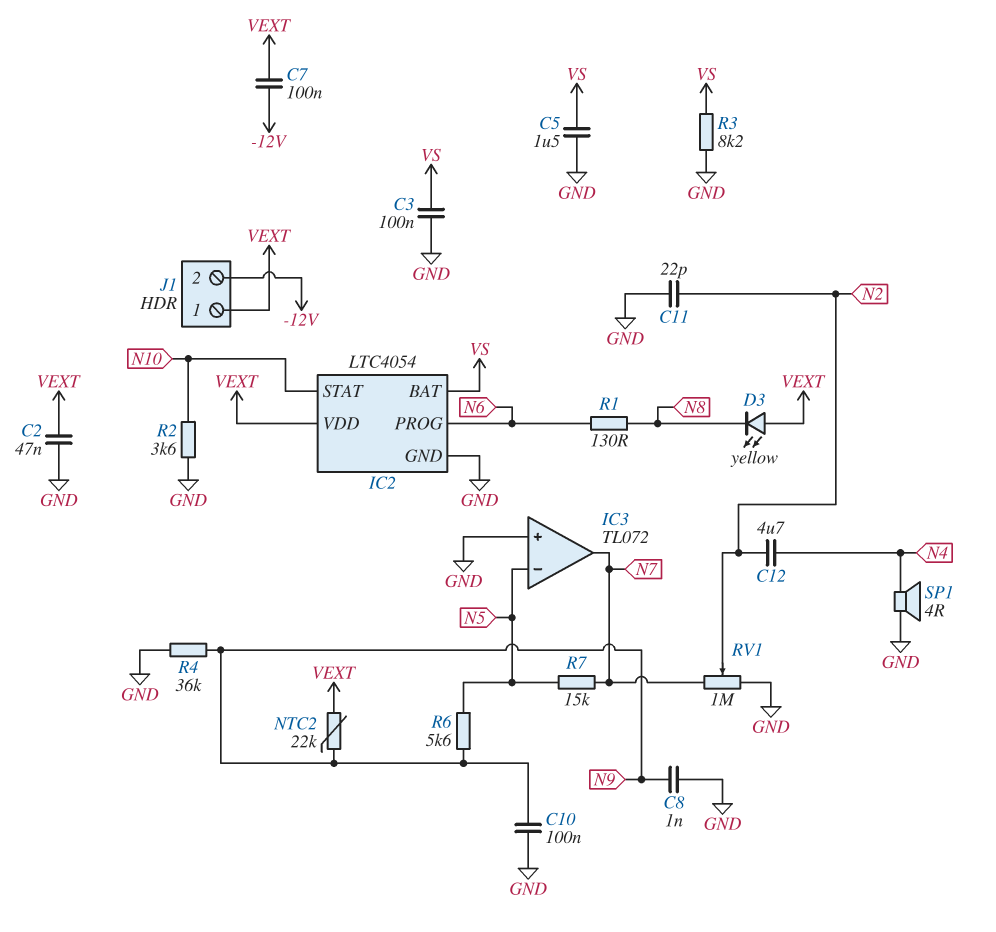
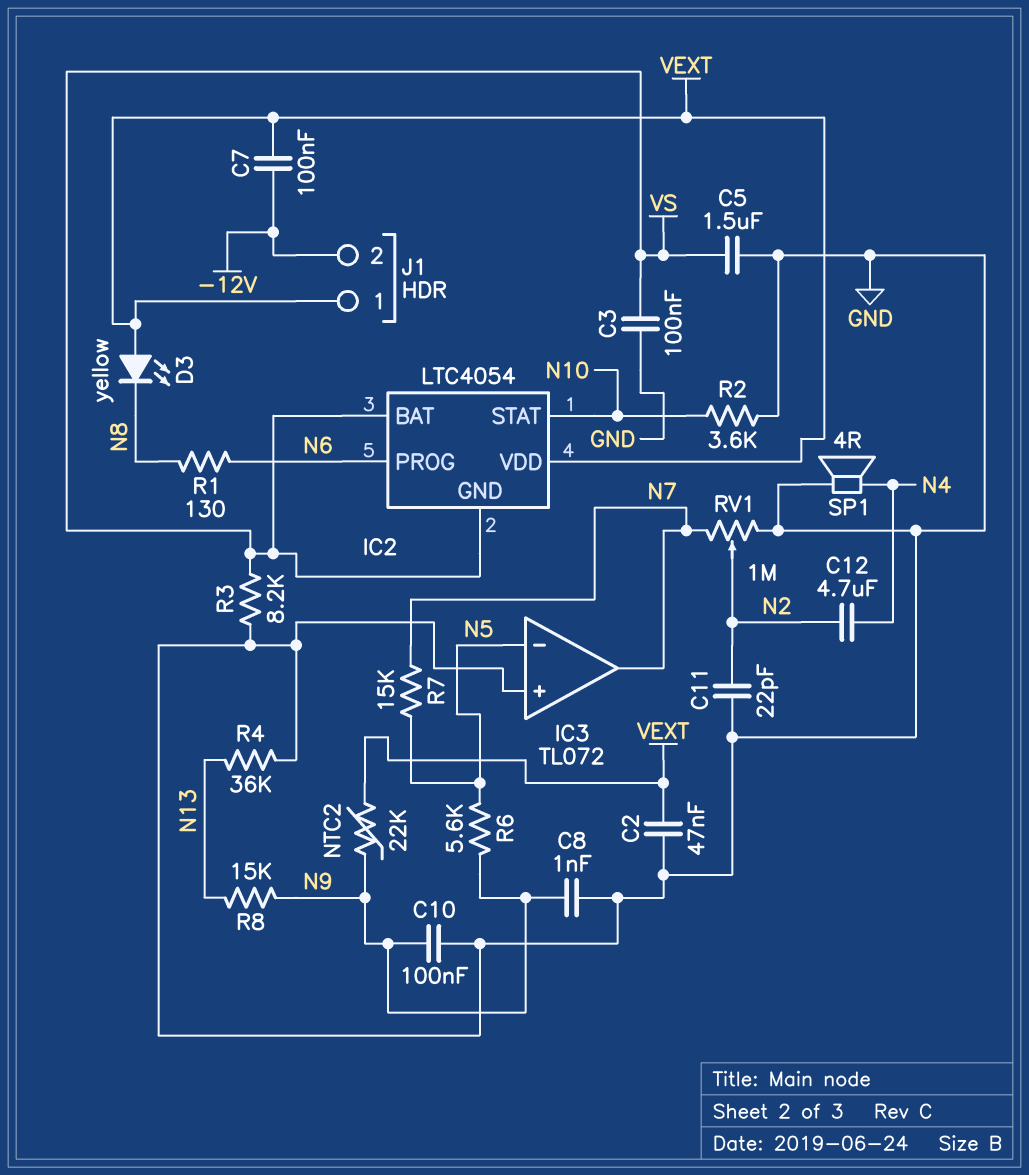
IC2 pin GND: GND -> VS
R4: 36k (GND, N9) -> 36k (GND, N13)
R8: none -> 15k (N9, N13)

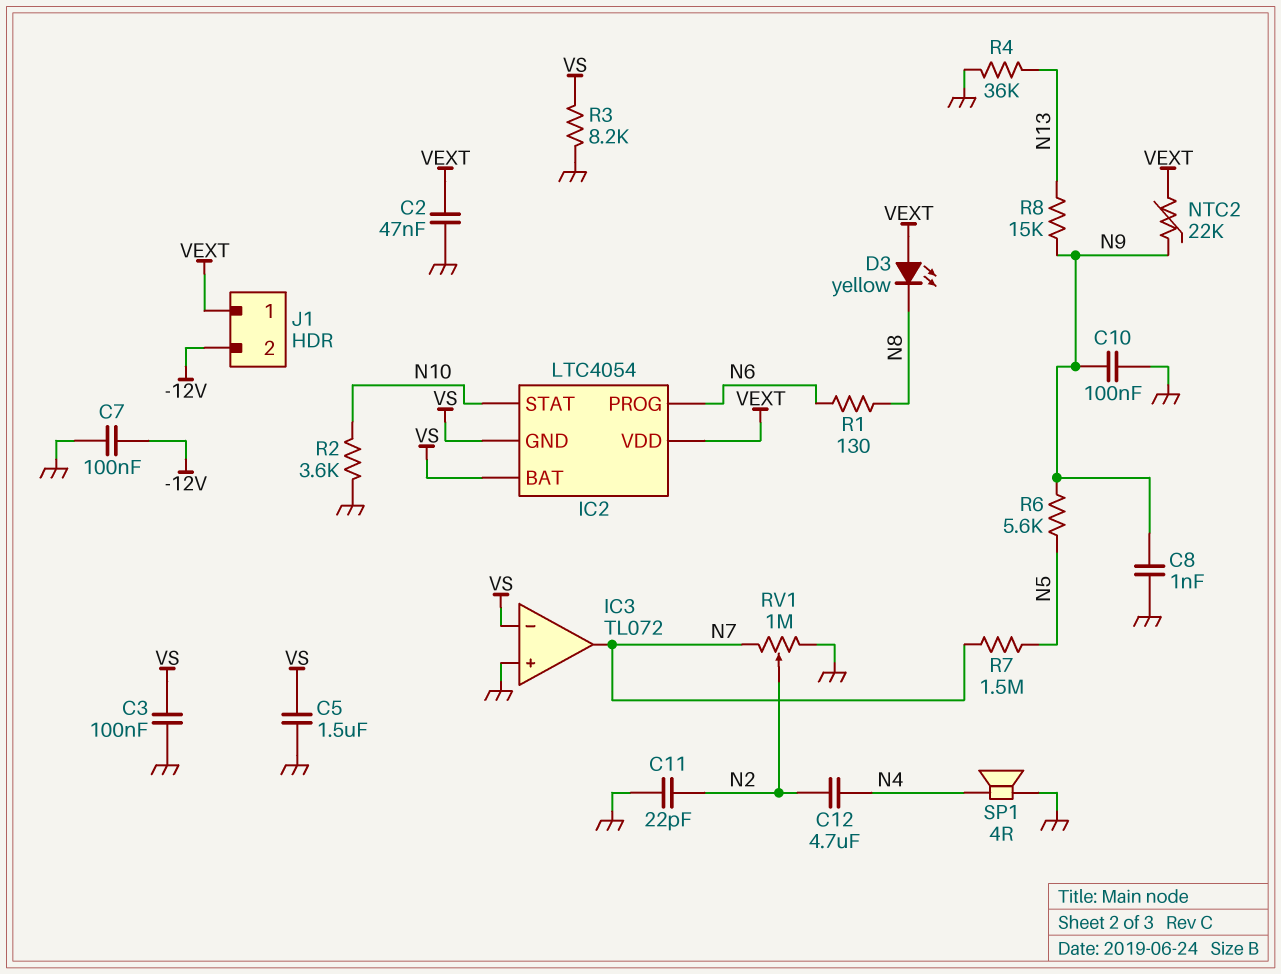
C7: 100nF (-12V, VEXT) -> 100nF (-12V, GND)
IC3 pin in-: N5 -> VS
R7: 15k (N5, N7) -> 1.5M (N5, N7)

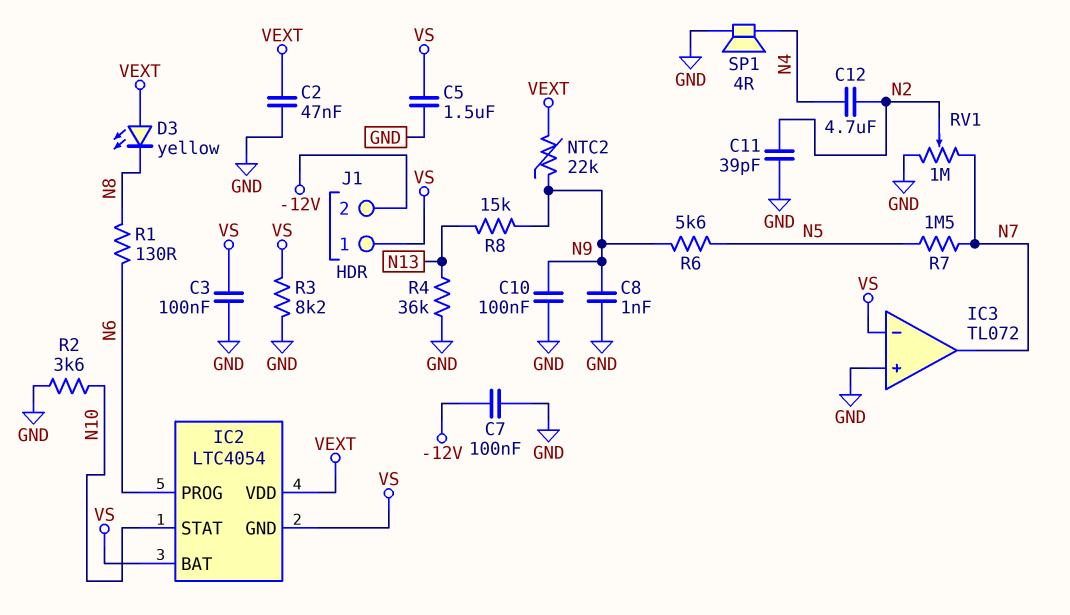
C11: 22pF (GND, N2) -> 39pF (GND, N2)
J1 pin 1: VEXT -> VS

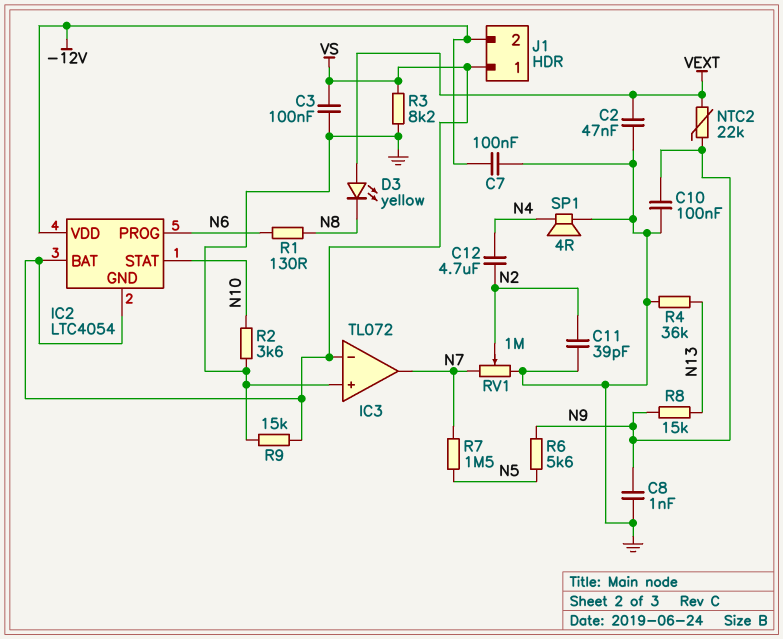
C5: 1.5uF (GND, VS) -> none
IC2 pin VDD: VEXT -> -12V
R9: none -> 15k (GND, VS)

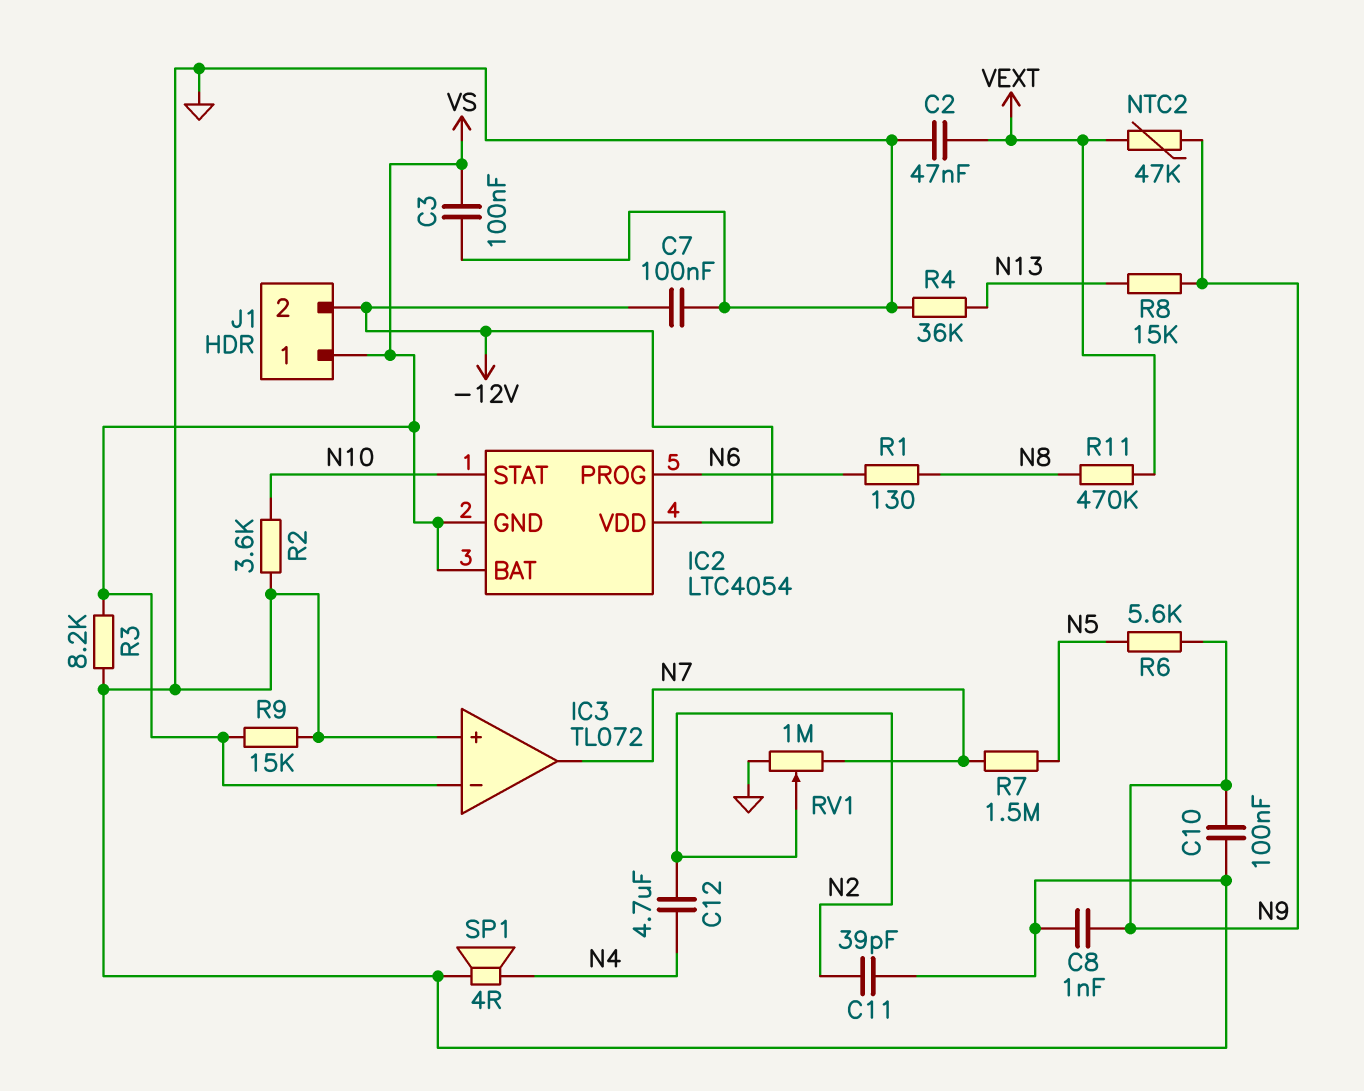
D3: LED yellow (A VEXT, K N8) -> none
NTC2: 22k (N9, VEXT) -> 47k (N9, VEXT)
R11: none -> 470k (N8, VEXT)

